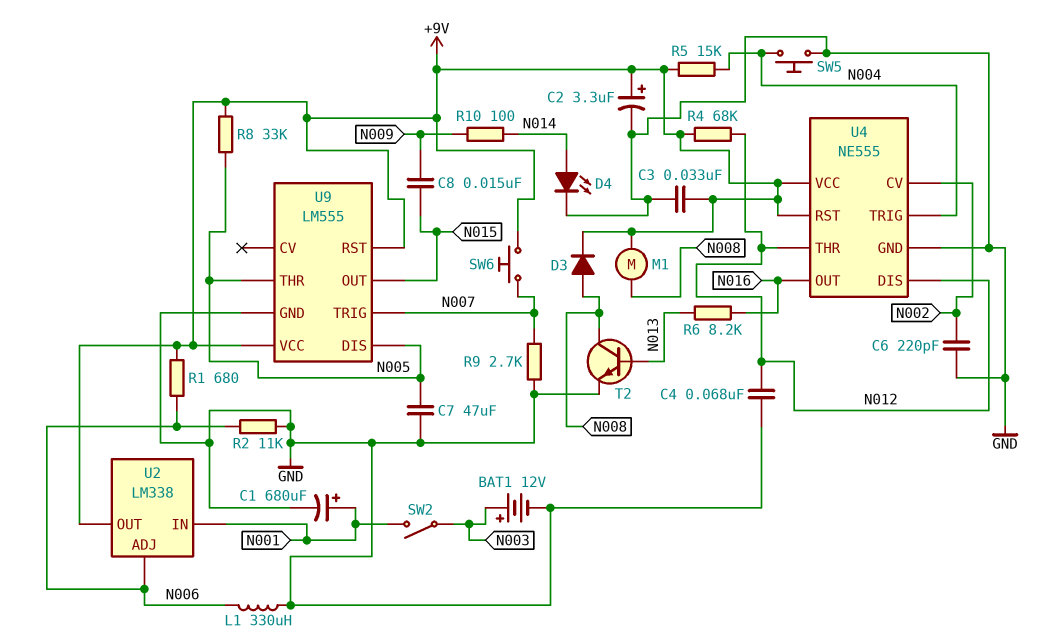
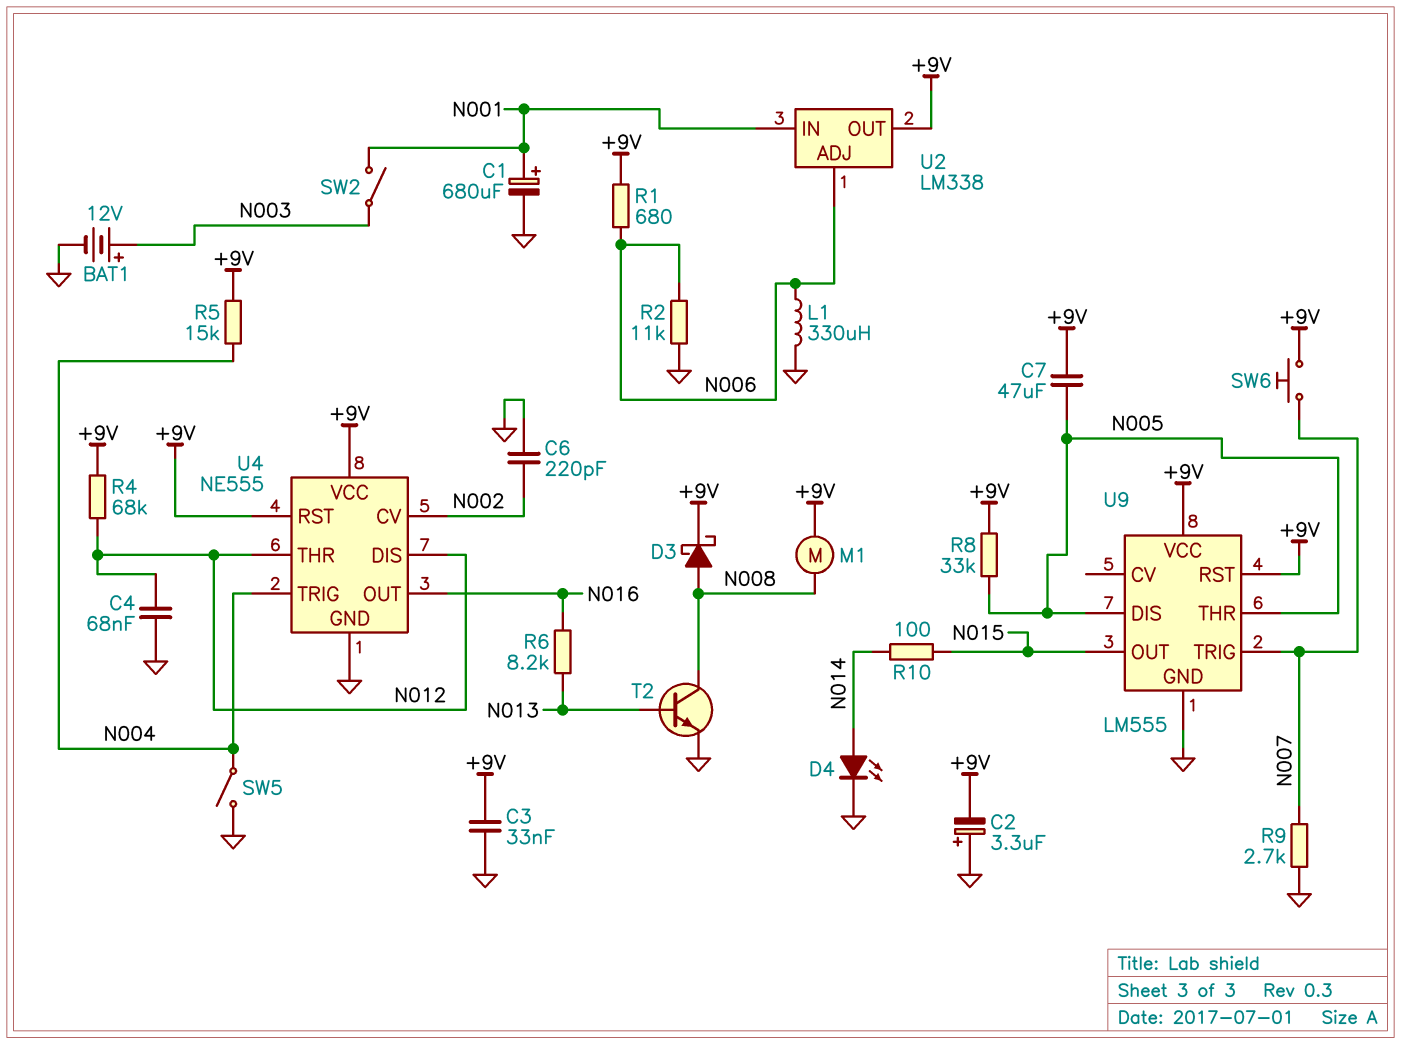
C2: 3.3uF (plus +9V, minus GND) -> 3.3uF (plus GND, minus +9V)
C7: 47uF (GND, N005) -> 47uF (+9V, N005)
C8: 15nF (N009, N015) -> none
D3: diode (A N008, K +9V) -> schottky (A N008, K +9V)
R10: 100 (N009, N014) -> 100 (N014, N015)
SW5: button (GND, N004) -> switch (GND, N004)

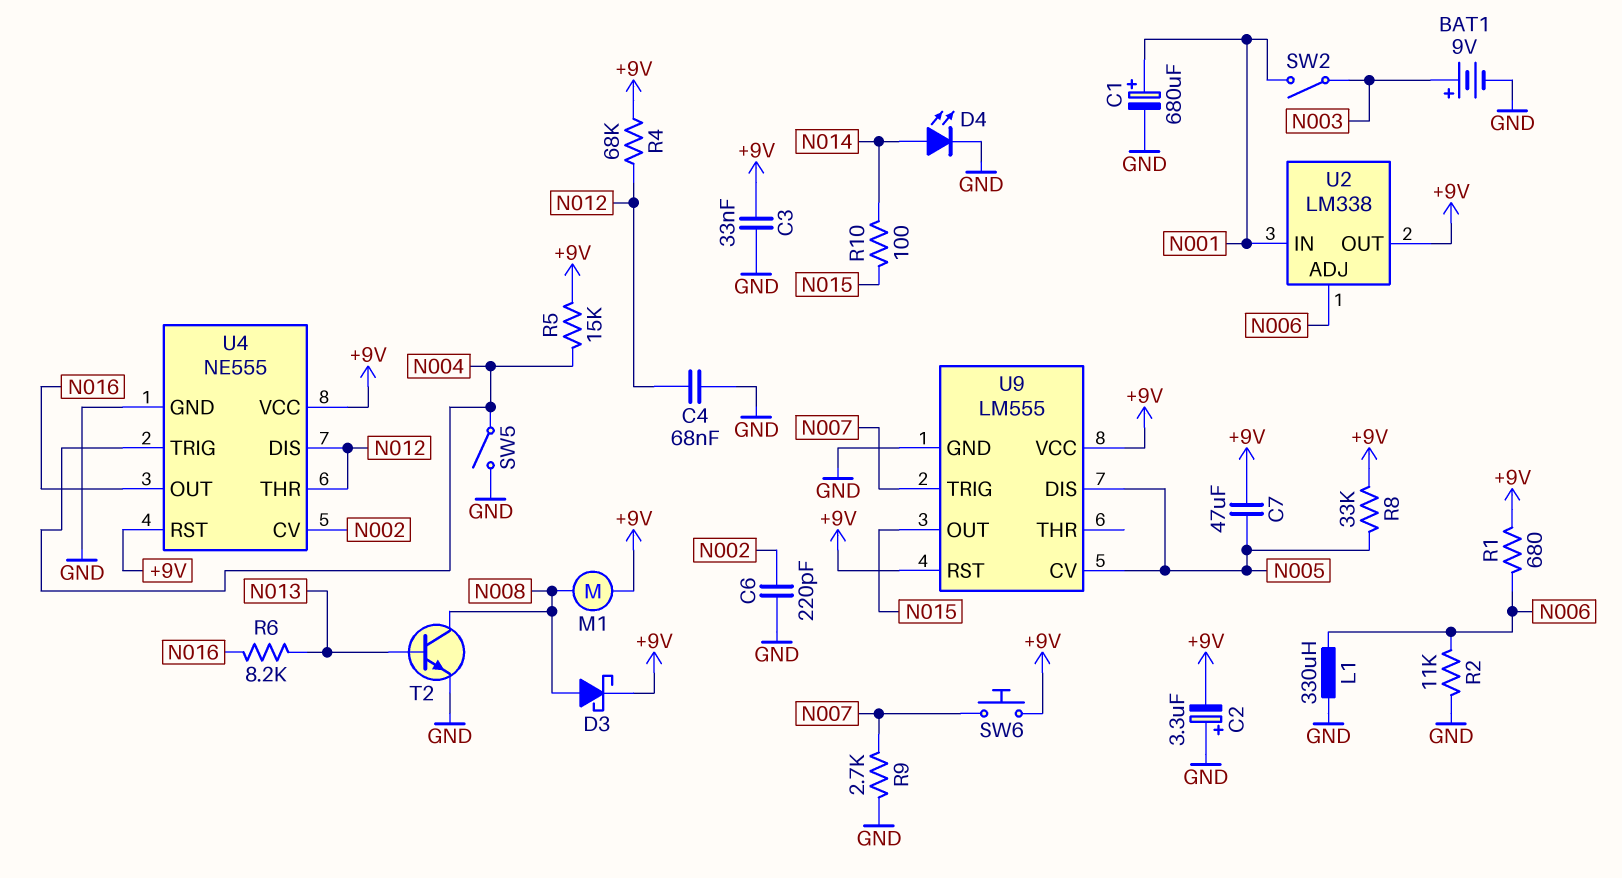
BAT1: 12V (plus N003, minus GND) -> 9V (plus N003, minus GND)
U9 pin CV: none -> N005
U9 pin THR: N005 -> none

